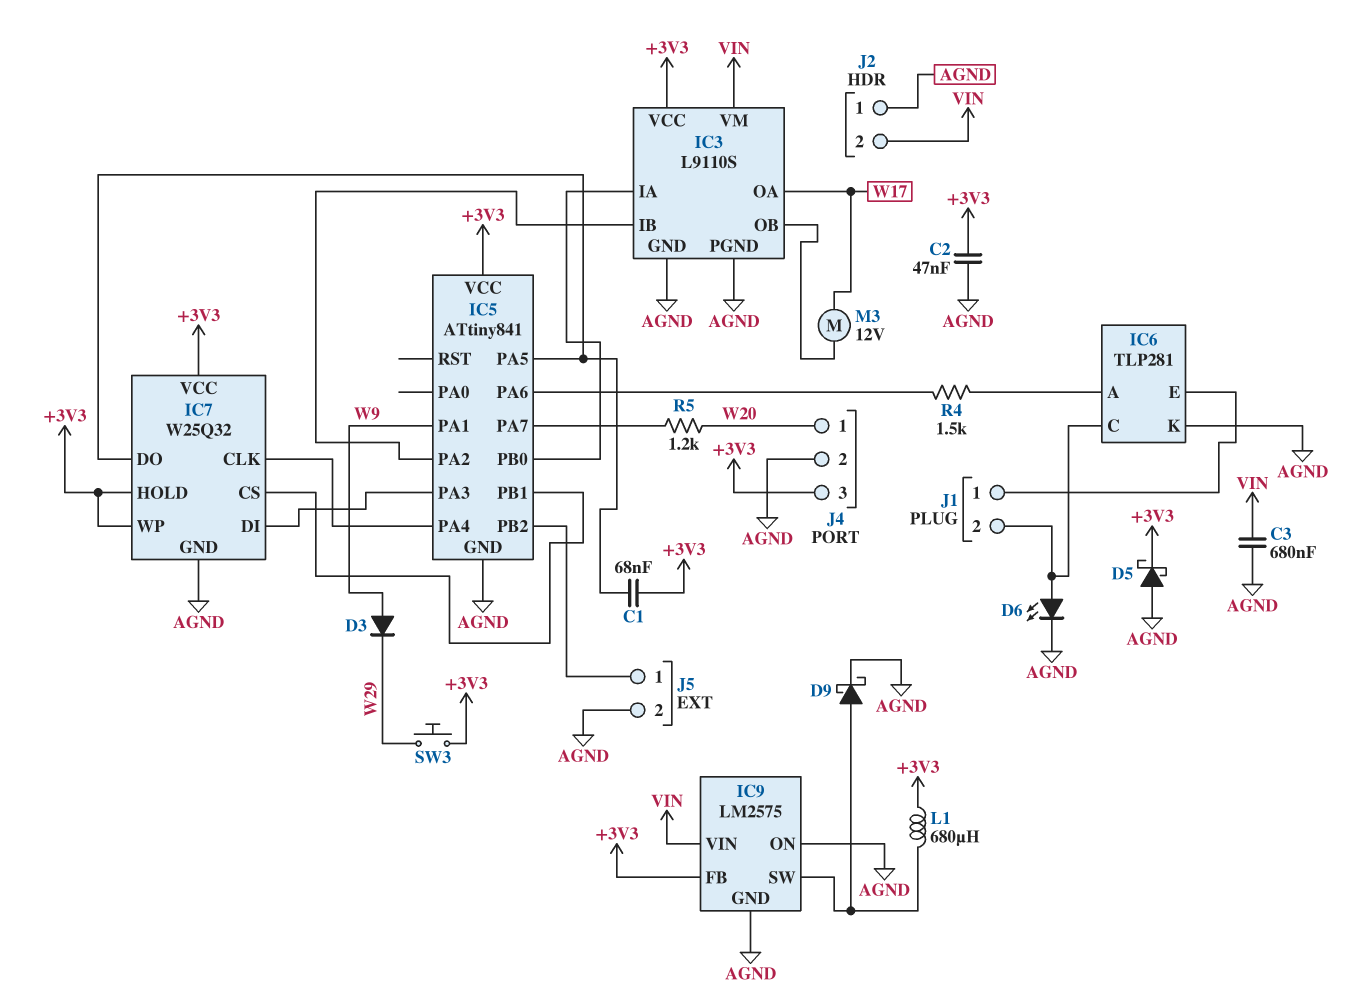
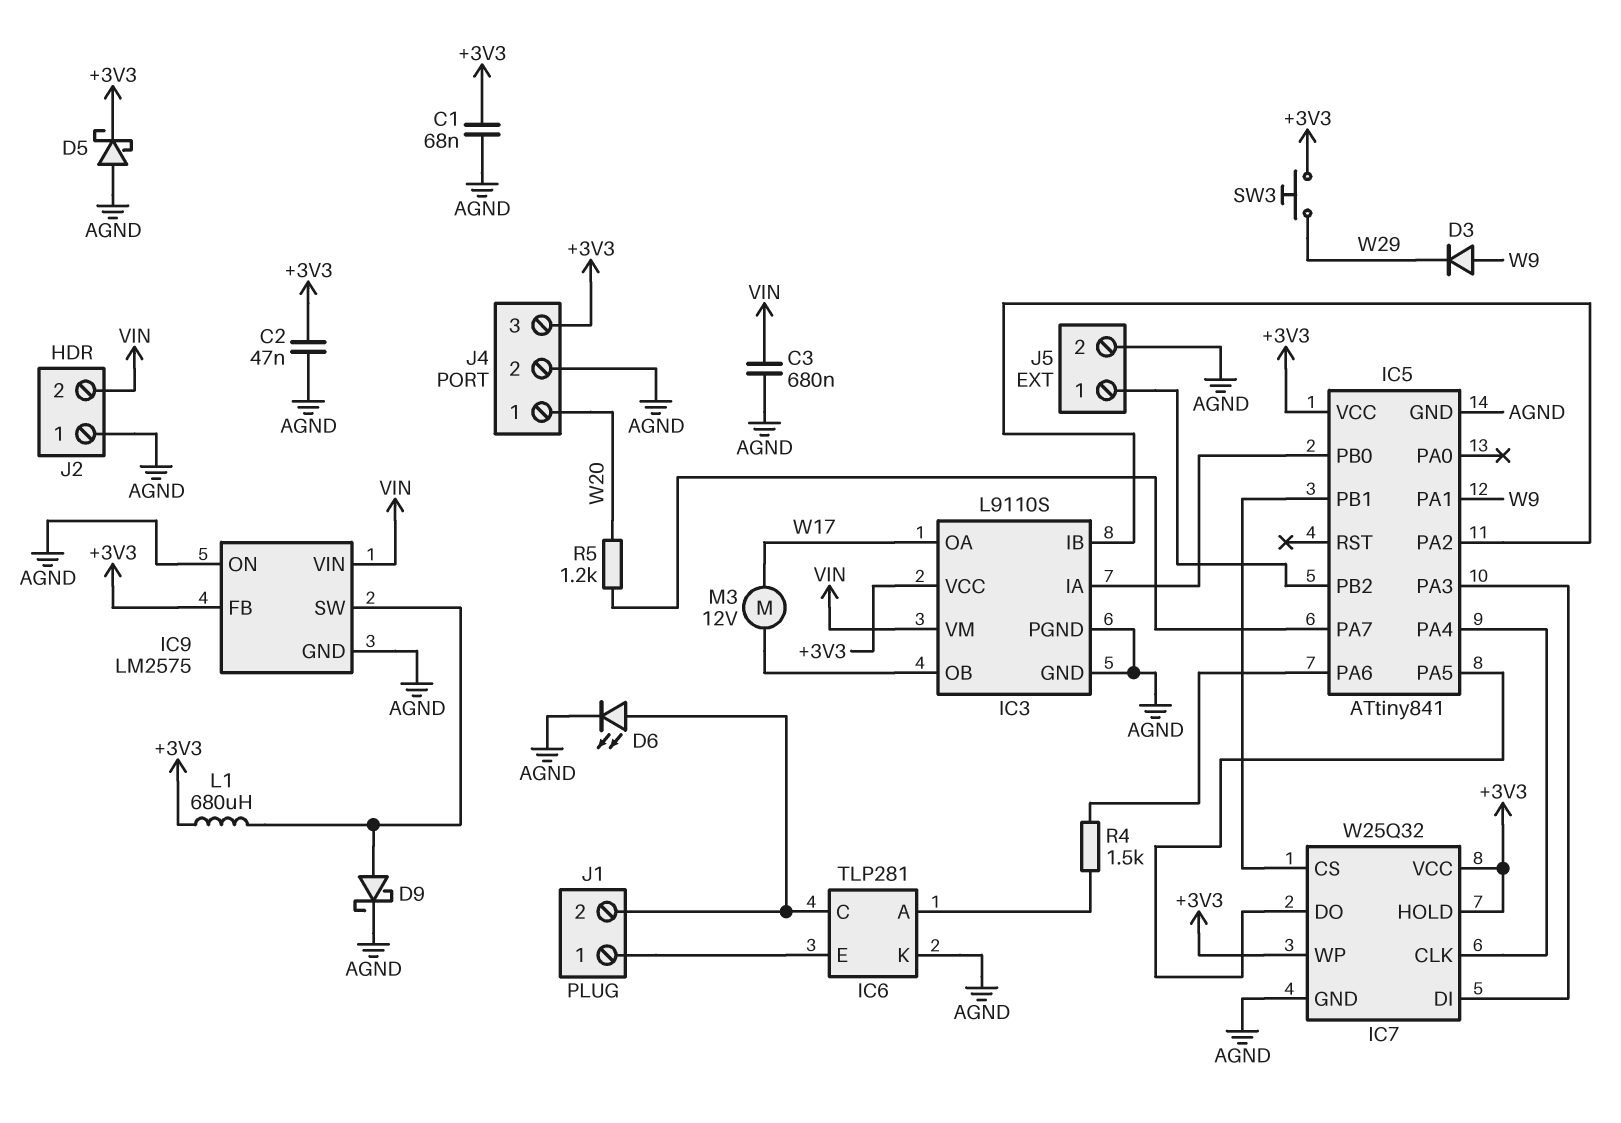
C1: 68nF (+3V3, IC5/PA5) -> 68nF (+3V3, AGND)

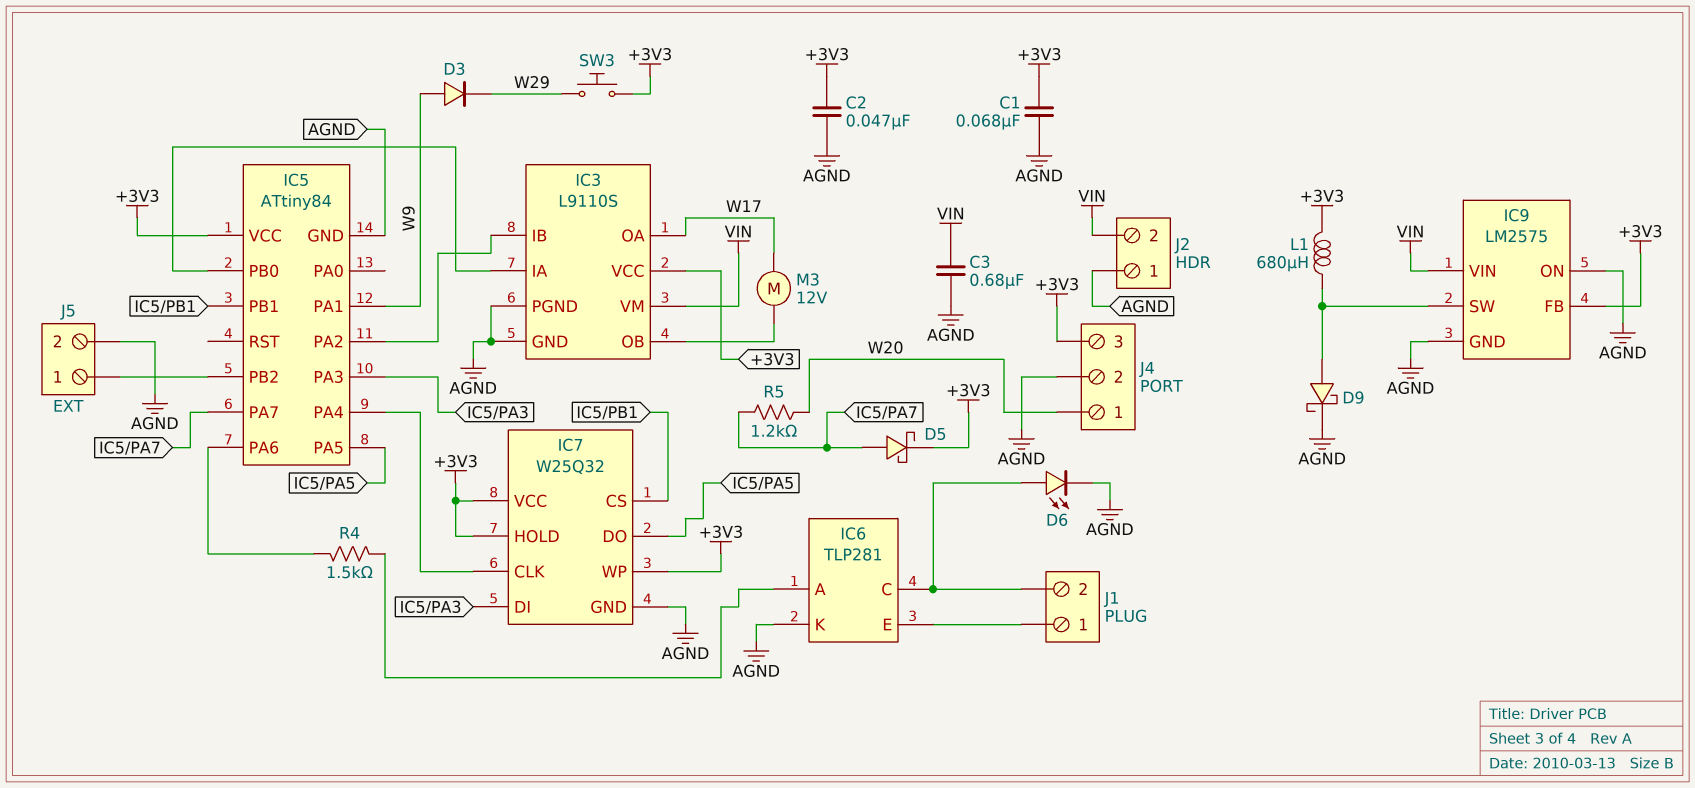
D5: schottky (A AGND, K +3V3) -> schottky (A IC5/PA7, K +3V3)
IC5: ATtiny841 -> ATtiny84

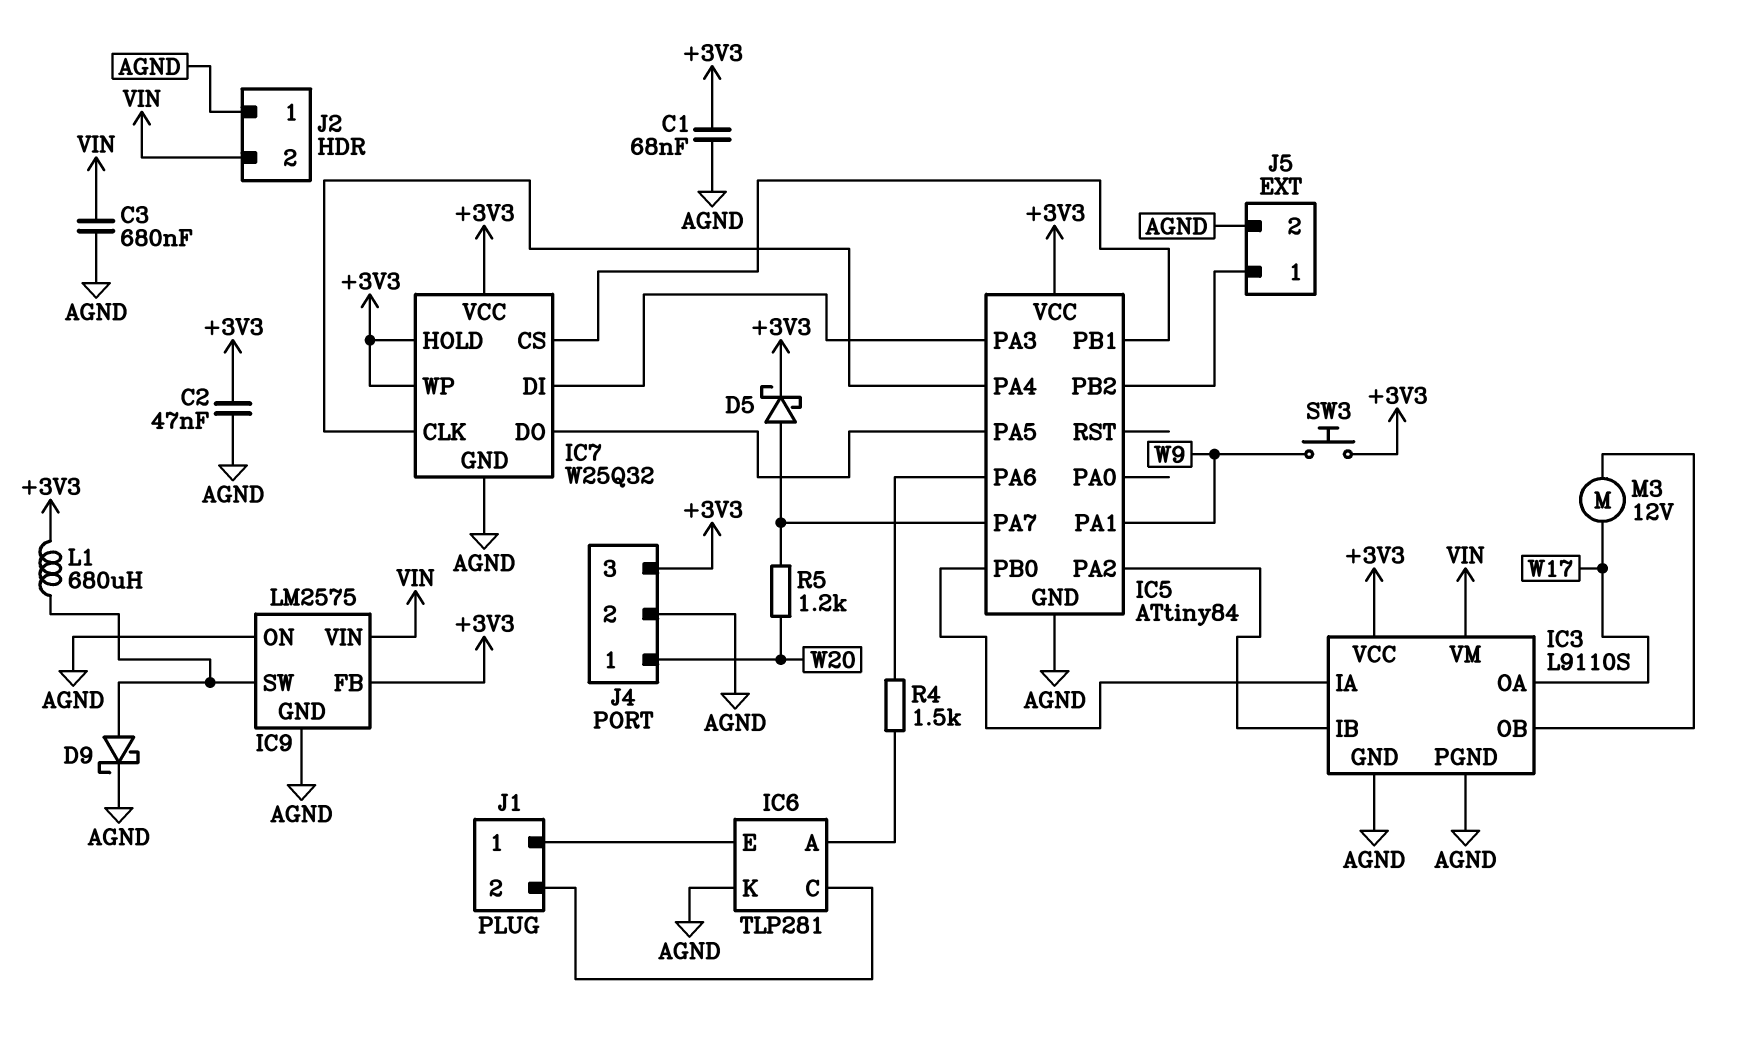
D3: diode (A W9, K W29) -> none
D6: LED (A IC6/C, K AGND) -> none
SW3: button (+3V3, W29) -> button (+3V3, W9)

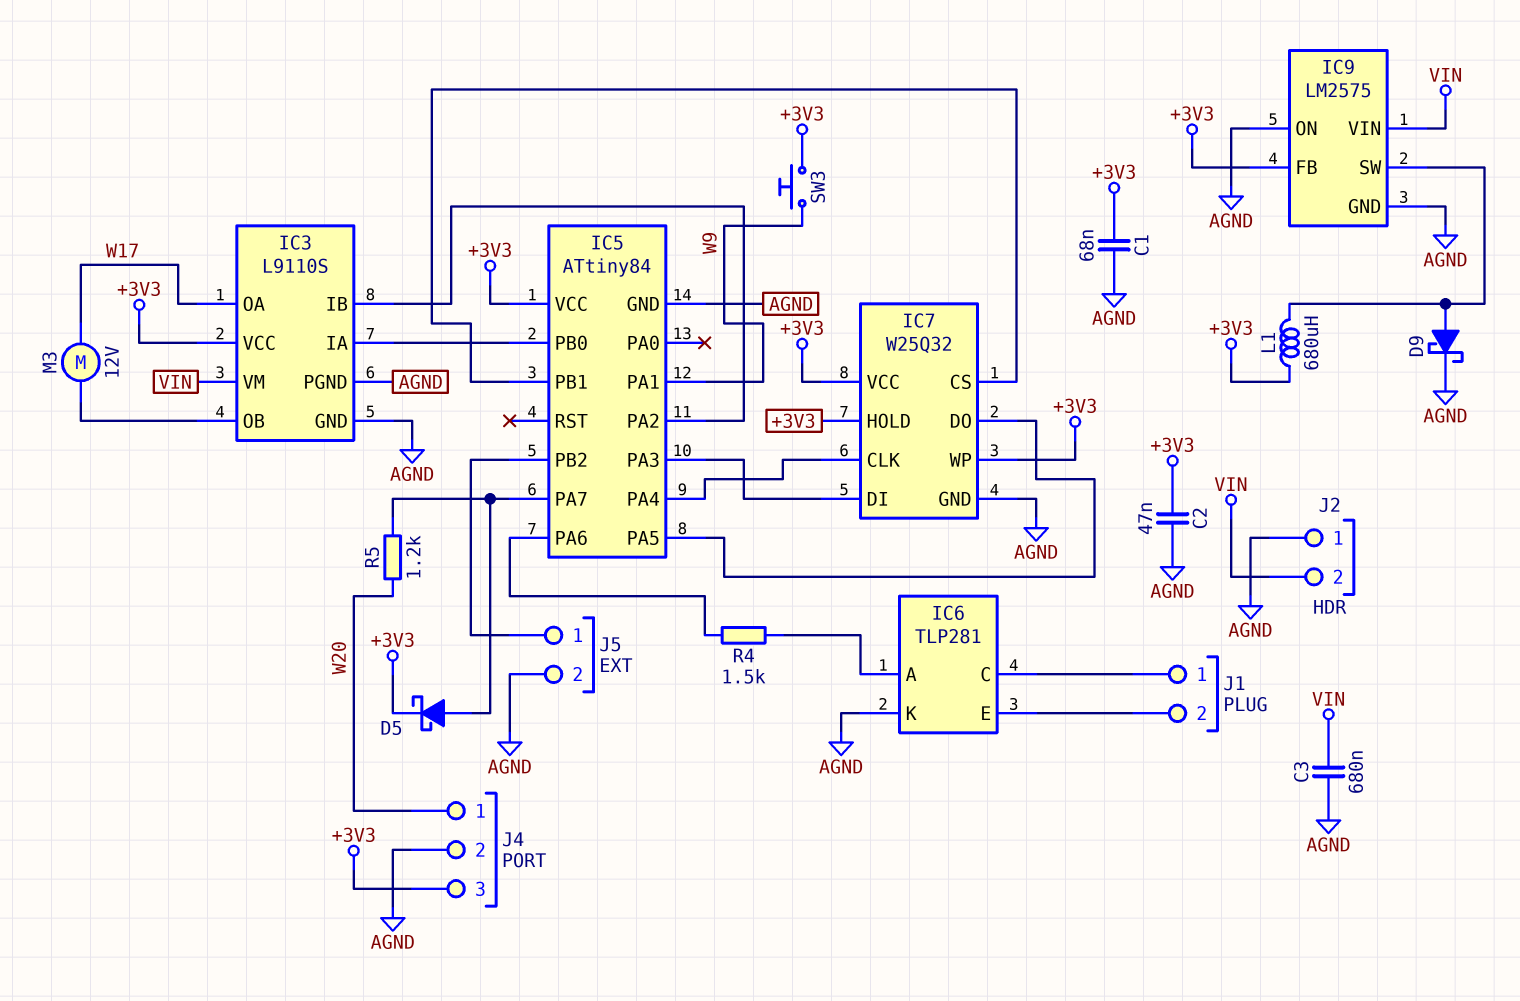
J1 pin 1: IC6/E -> IC6/C
J1 pin 2: IC6/C -> IC6/E

